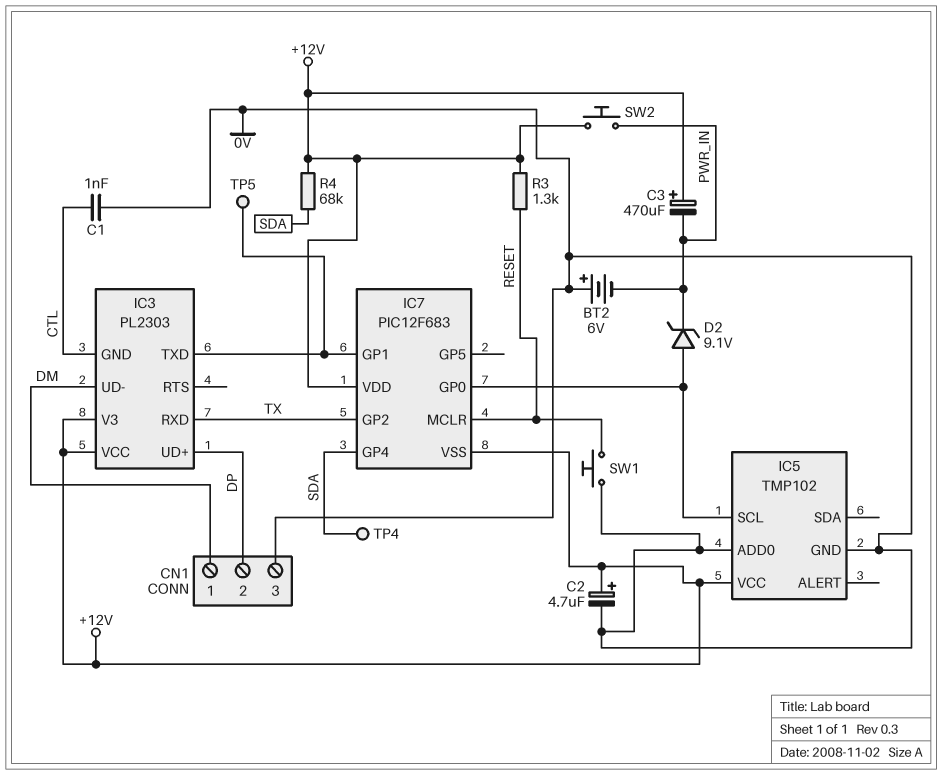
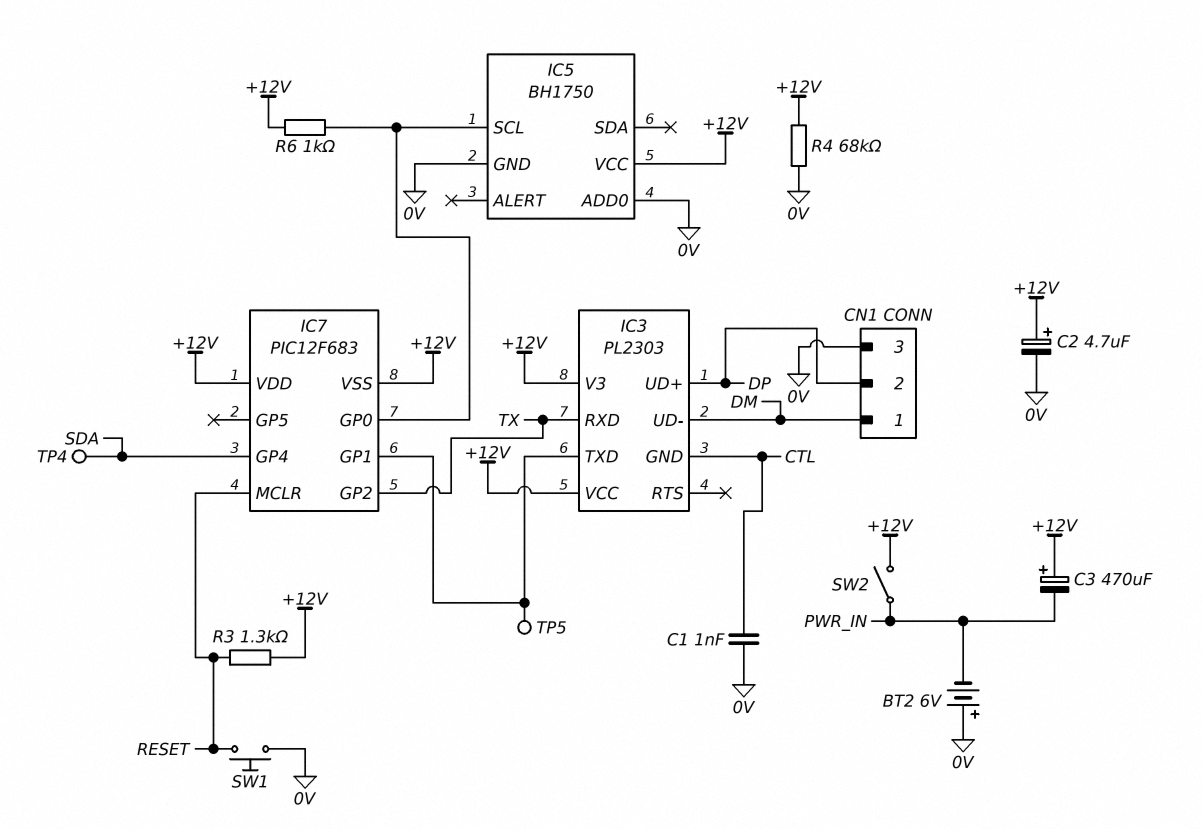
D2: zener 9.1V (A IC5/SCL, K PWR_IN) -> none
IC5: TMP102 -> BH1750
R4: 68k (+12V, SDA) -> 68k (+12V, 0V)
R6: none -> 1k (+12V, IC5/SCL)
SW2: button (+12V, PWR_IN) -> switch (+12V, PWR_IN)

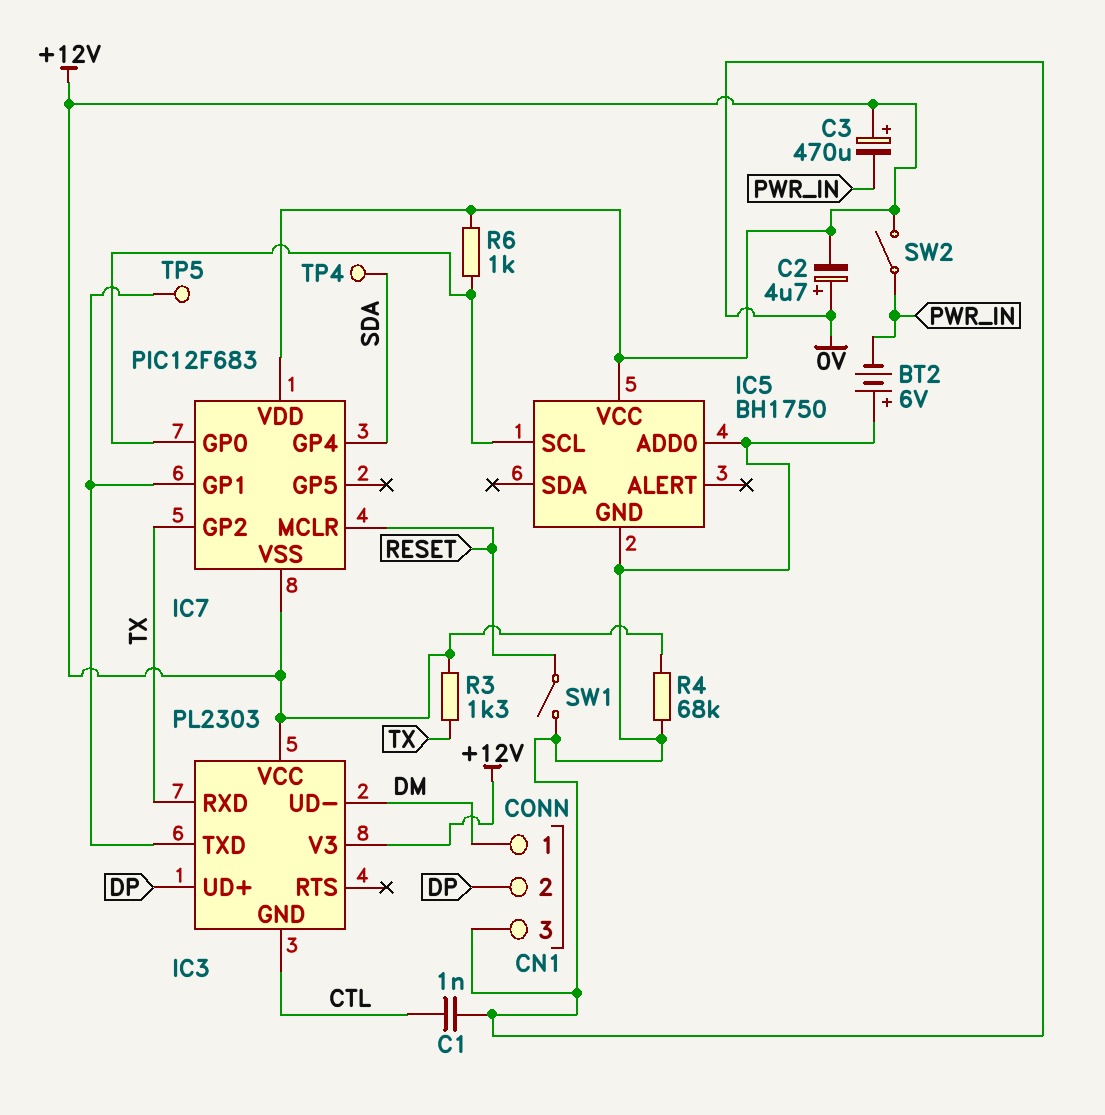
C2: 4.7uF (plus +12V, minus 0V) -> 4.7uF (plus 0V, minus +12V)
R3: 1.3k (+12V, RESET) -> 1.3k (+12V, TX)
SW1: button (0V, RESET) -> switch (0V, RESET)

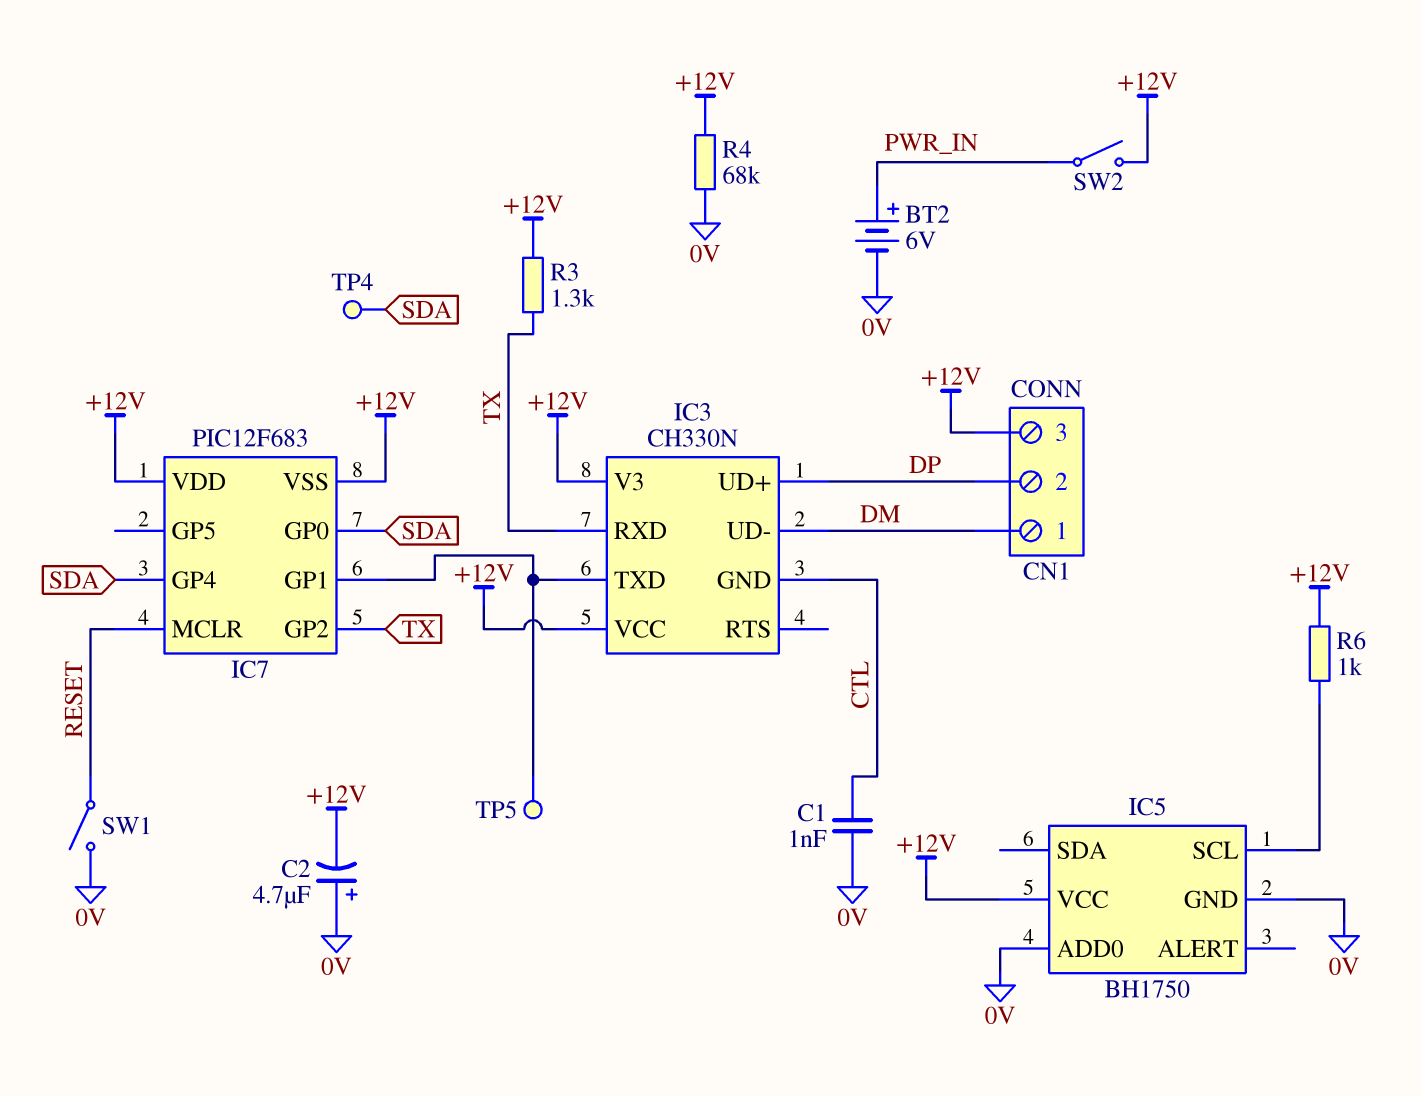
BT2: 6V (plus 0V, minus PWR_IN) -> 6V (plus PWR_IN, minus 0V)
C3: 470uF (plus +12V, minus PWR_IN) -> none
CN1 pin 3: 0V -> +12V
IC3: PL2303 -> CH330N
IC7 pin GP0: IC5/SCL -> SDA

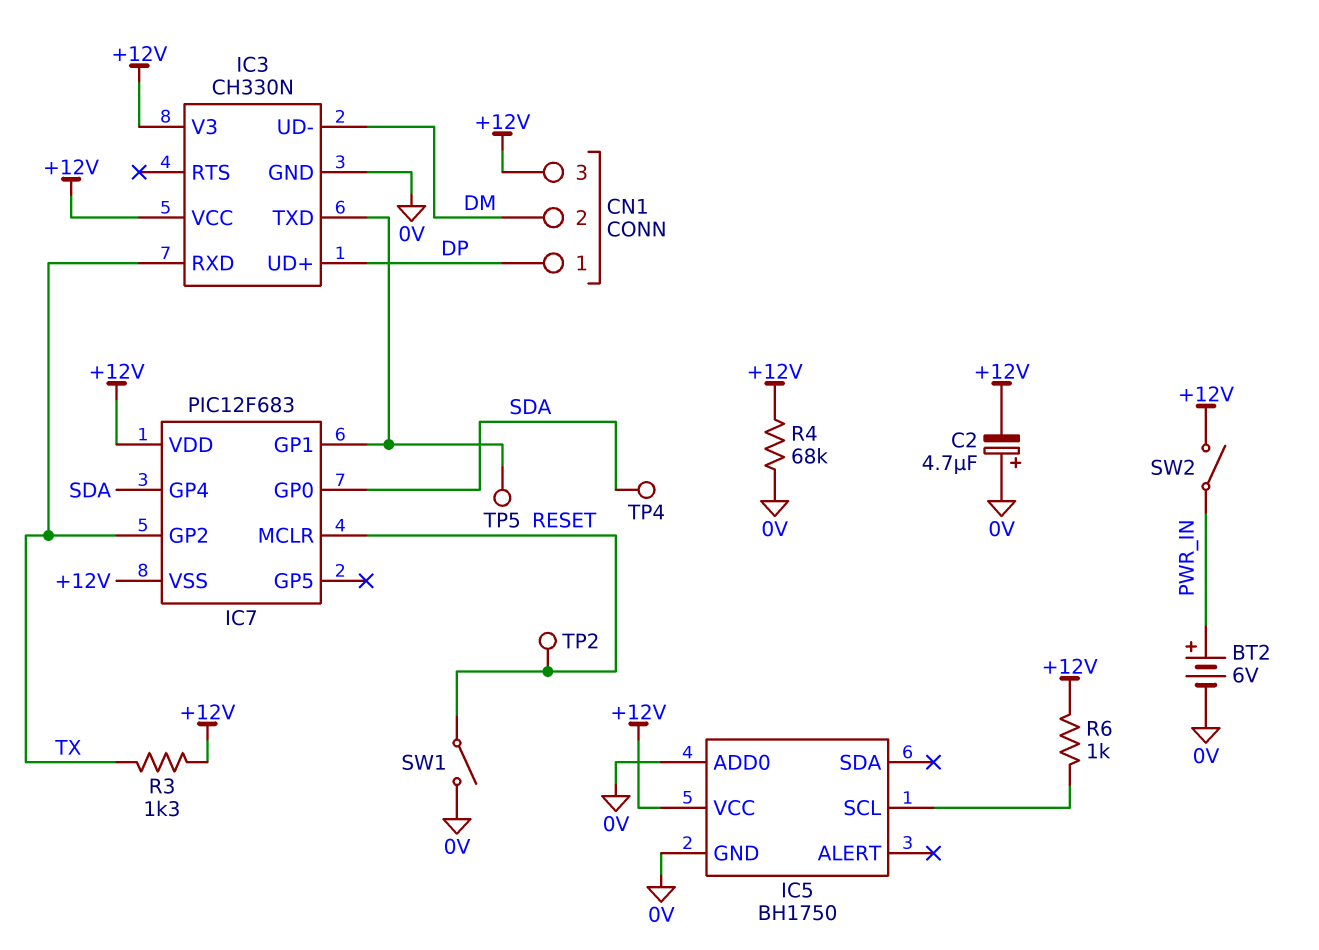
C1: 1nF (0V, CTL) -> none
CN1 pin 1: DM -> DP
CN1 pin 2: DP -> DM
IC3 pin GND: CTL -> 0V
TP2: none -> test point (RESET)

